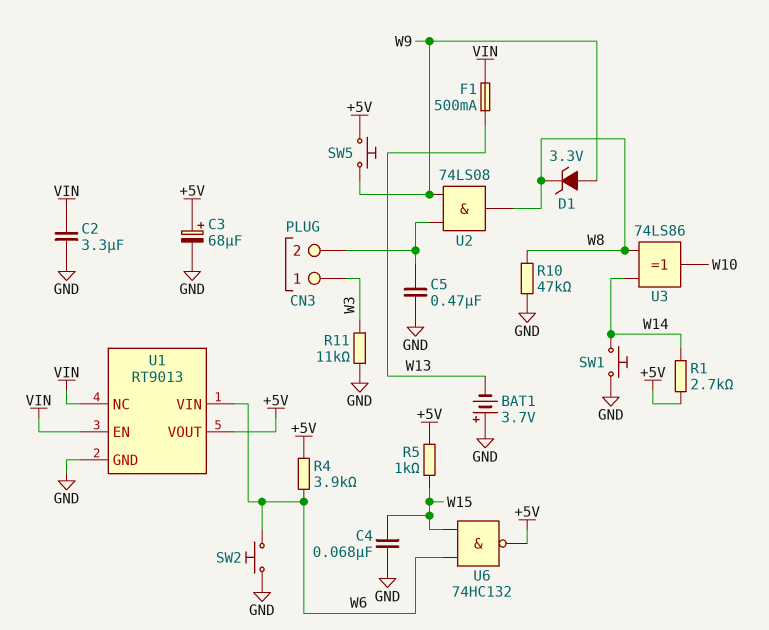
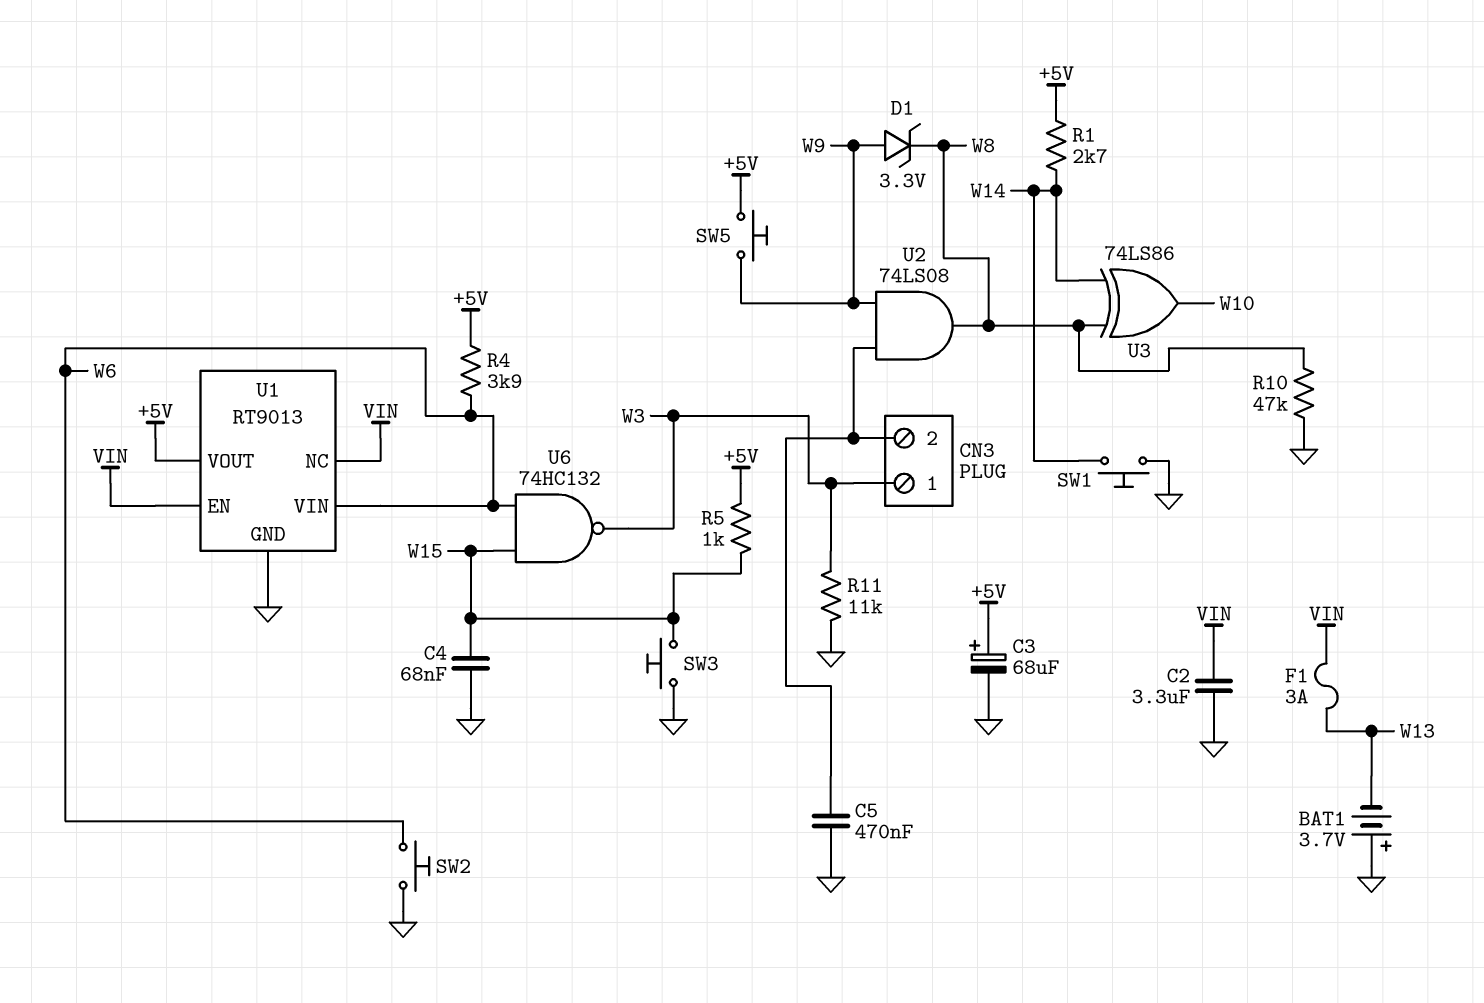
F1: 500mA (VIN, W13) -> 3A (VIN, W13)
SW3: none -> button (GND, W15)
U6: NAND 74HC132 (in W6, in W15, out +5V) -> NAND 74HC132 (in W6, in W15, out W3)

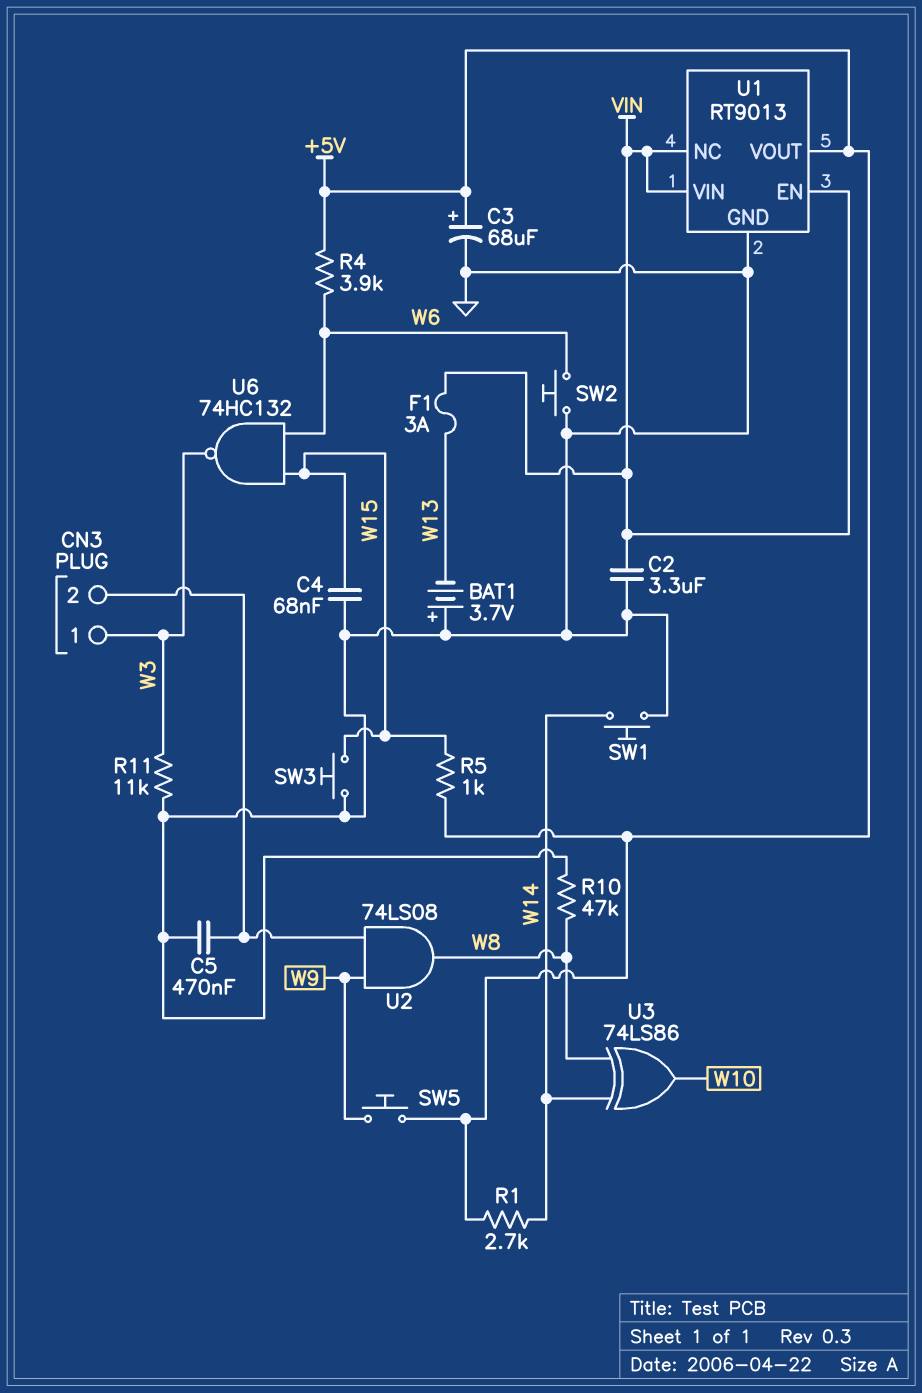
D1: zener 3.3V (A W9, K W8) -> none
U1 pin VIN: W6 -> VIN

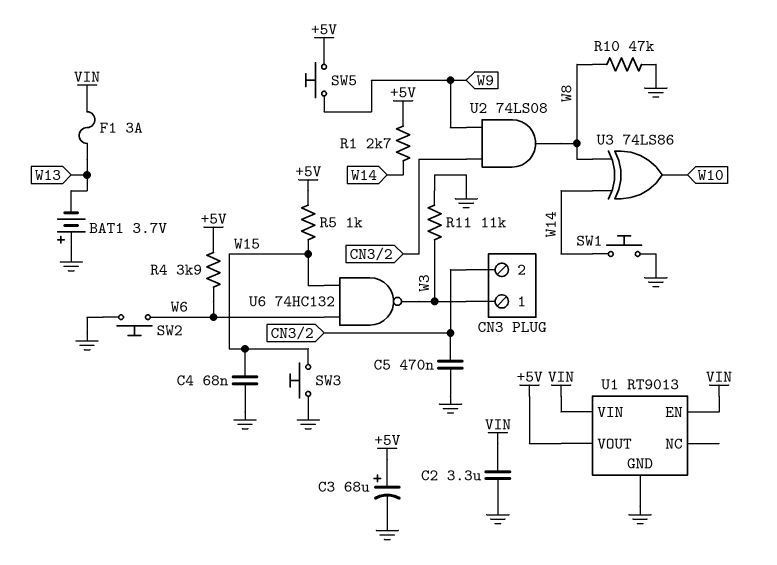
U1 pin NC: VIN -> none

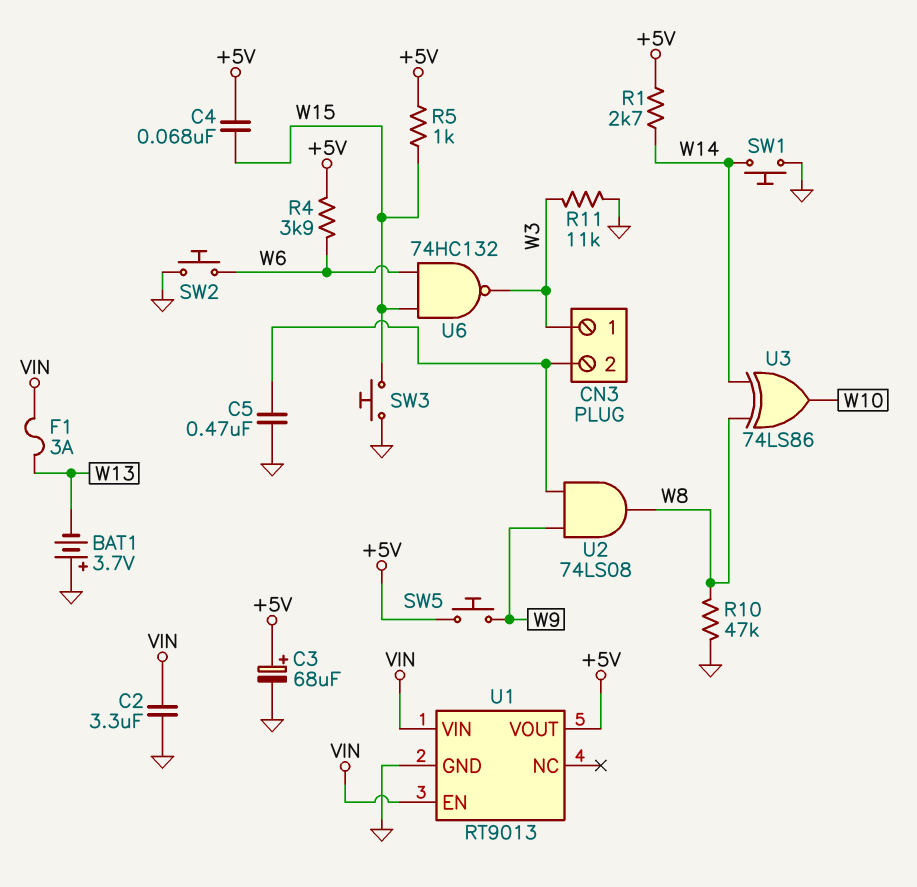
C4: 68nF (GND, W15) -> 68nF (+5V, W15)

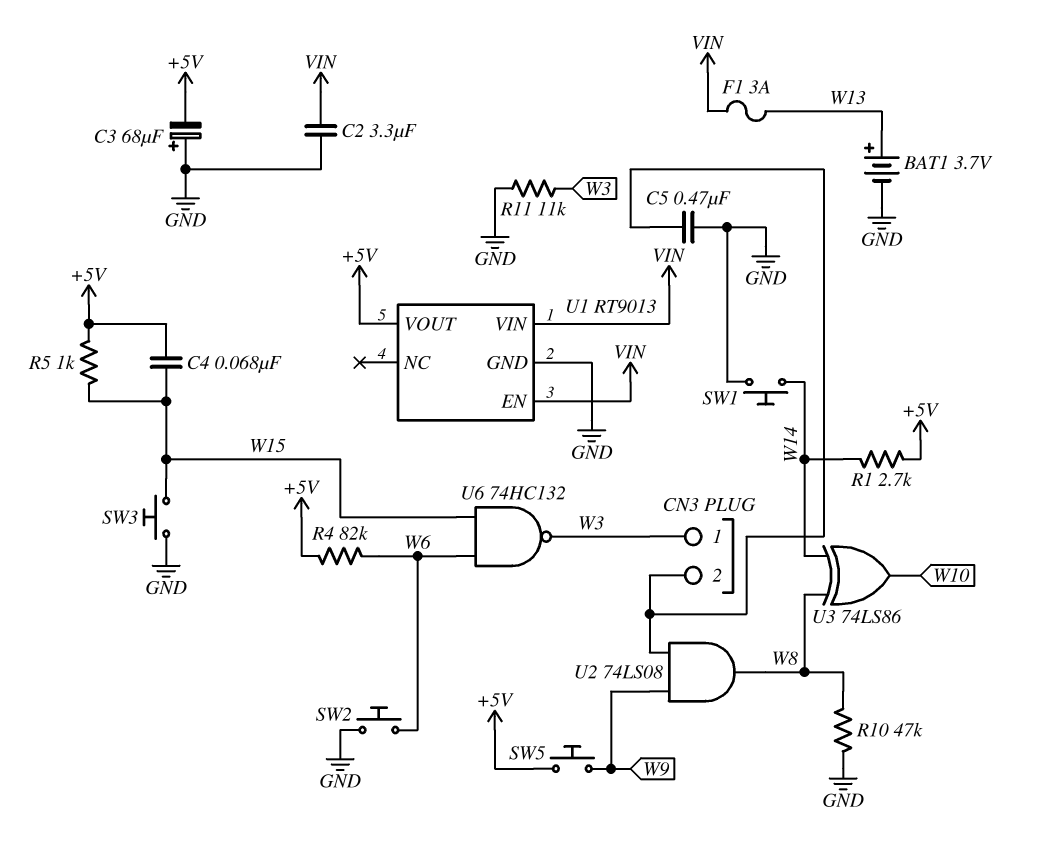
BAT1: 3.7V (plus GND, minus W13) -> 3.7V (plus W13, minus GND)
C3: 68uF (plus +5V, minus GND) -> 68uF (plus GND, minus +5V)
R4: 3.9k (+5V, W6) -> 82k (+5V, W6)

